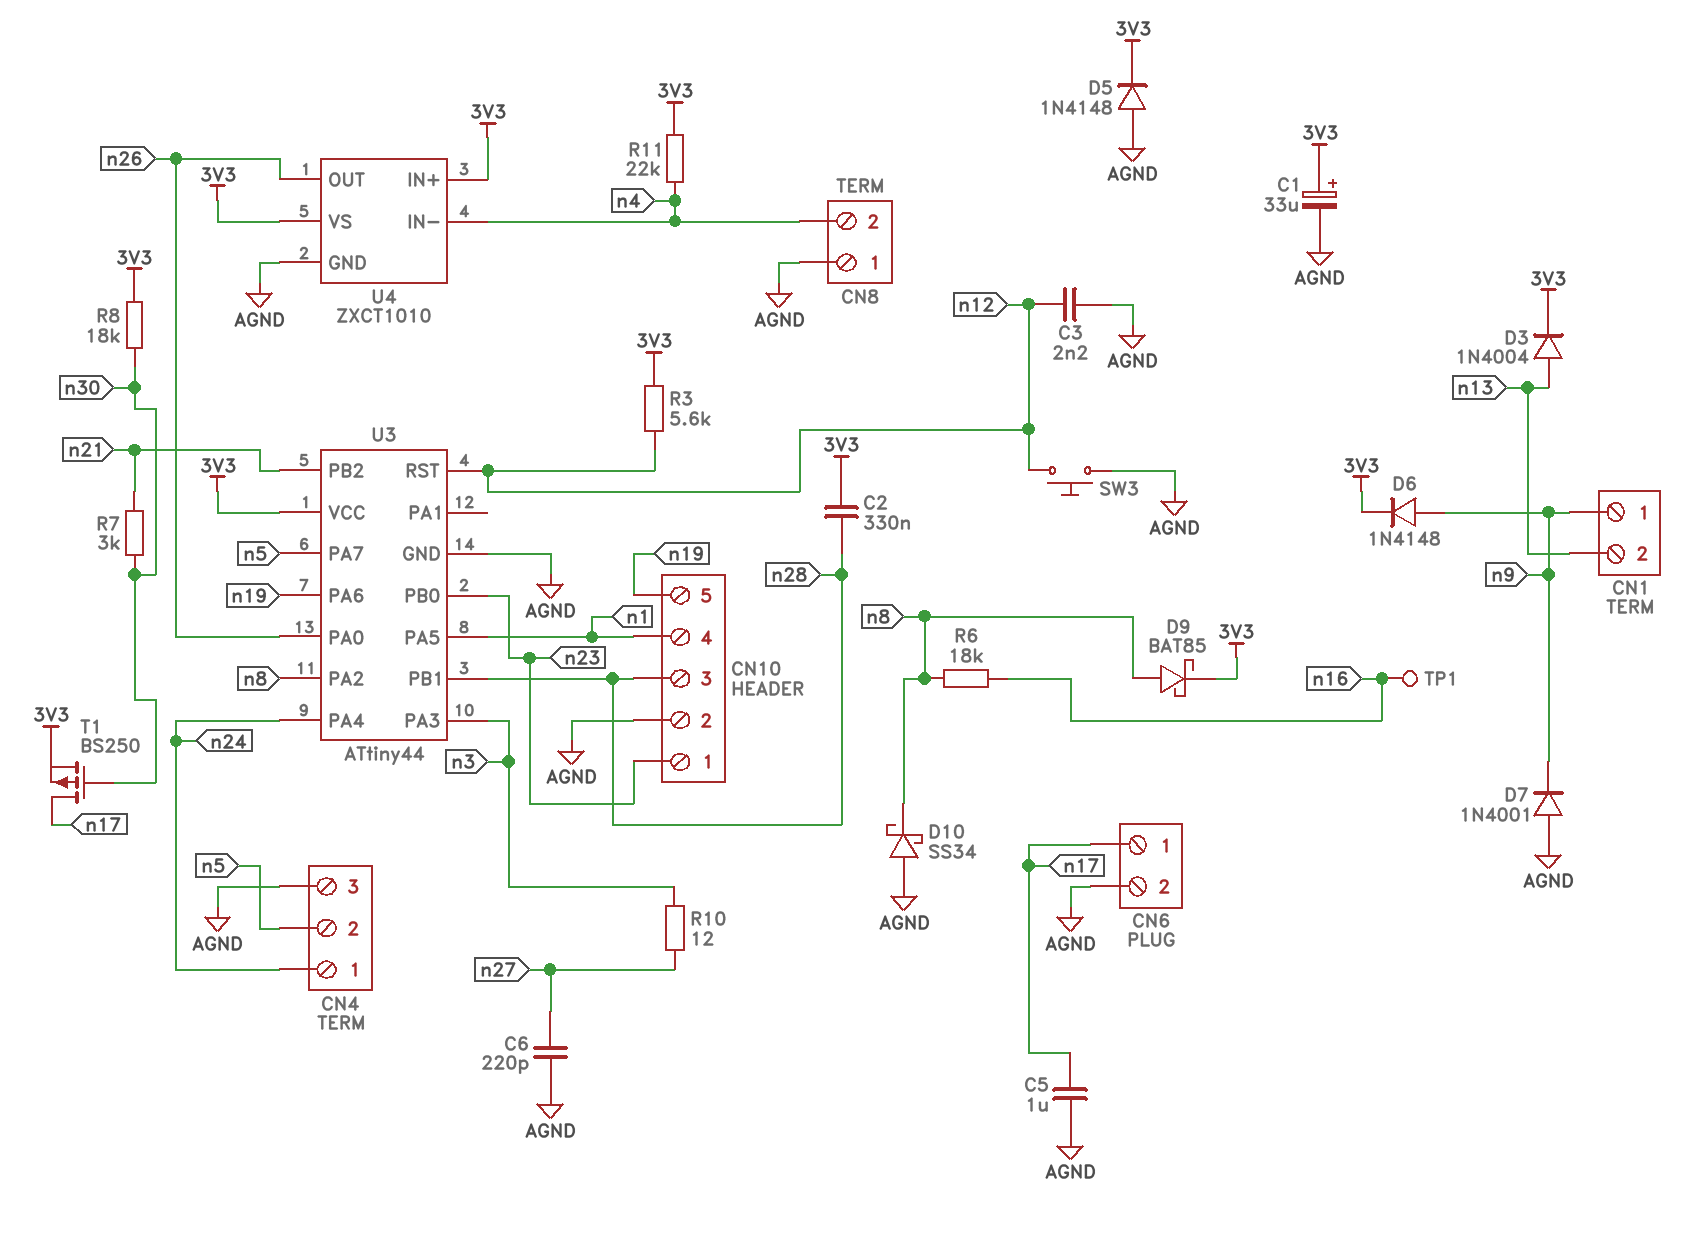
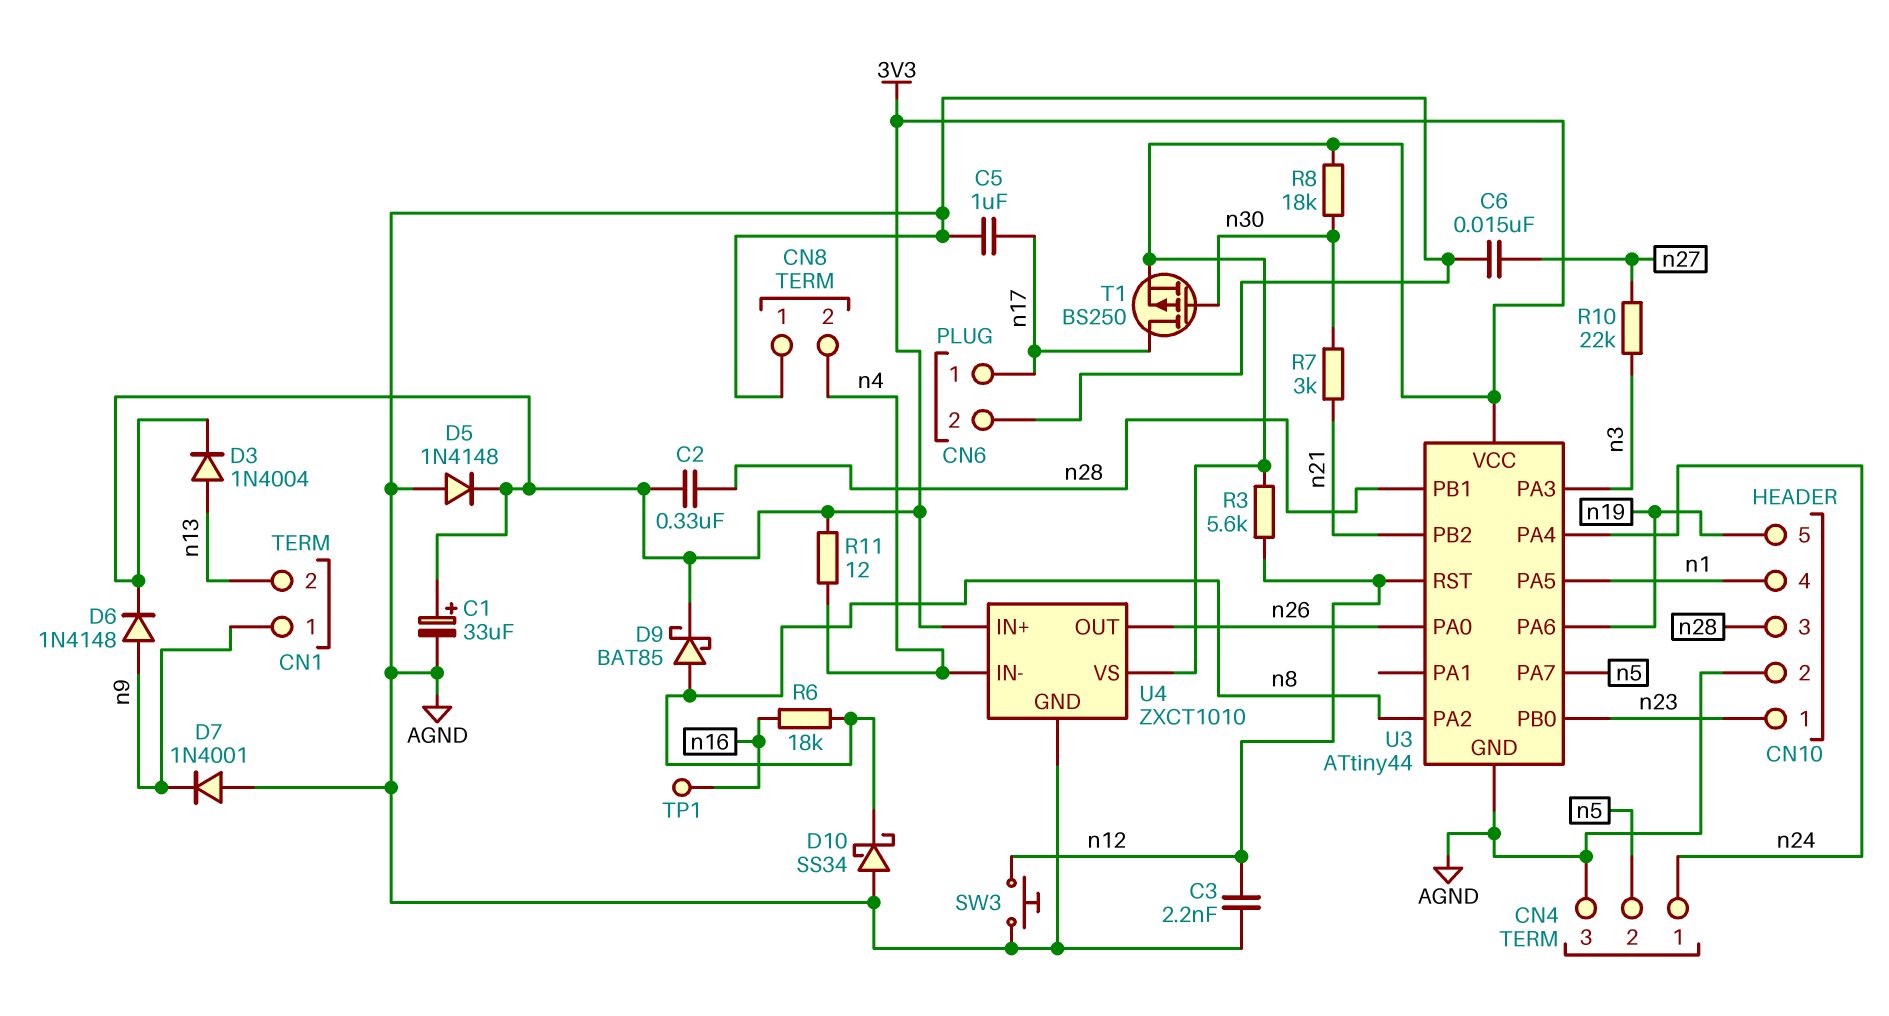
C6: 220pF (AGND, n27) -> 15nF (AGND, n27)
R10: 12 (n3, n27) -> 22k (n3, n27)
R11: 22k (3V3, n4) -> 12 (3V3, n4)

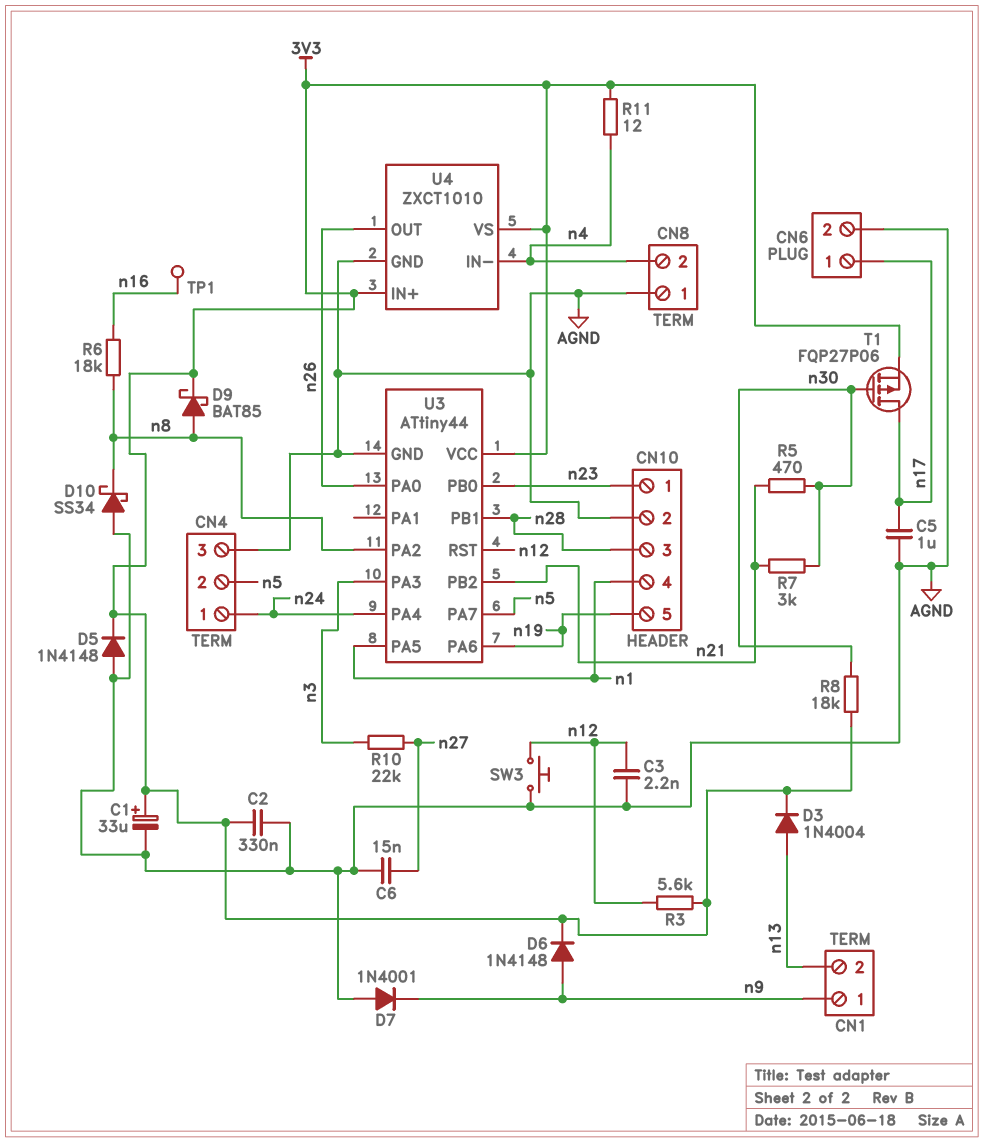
C2: 330nF (3V3, n28) -> 330nF (3V3, AGND)
R5: none -> 470 (n21, n30)
T1: PMOS BS250 (G n30, D n17, S 3V3) -> PMOS FQP27P06 (G n30, D n17, S 3V3)

